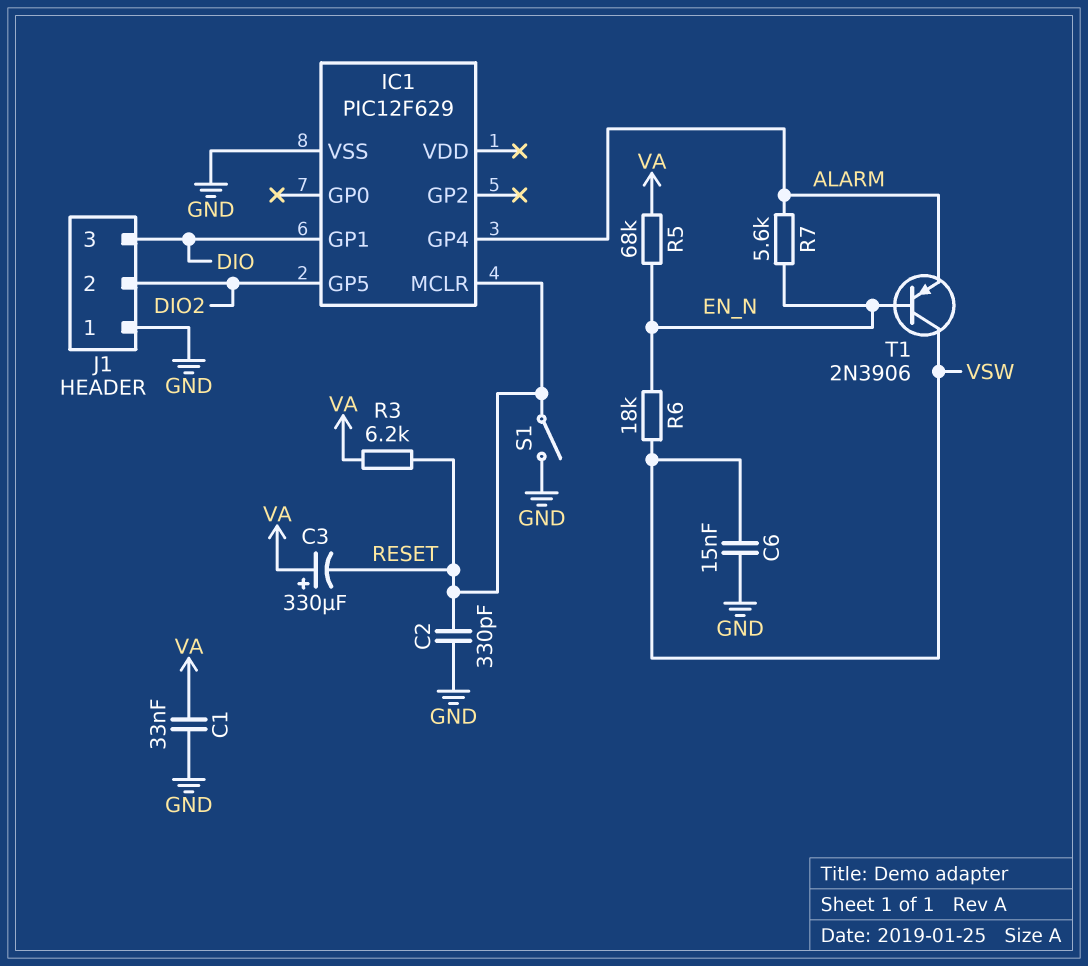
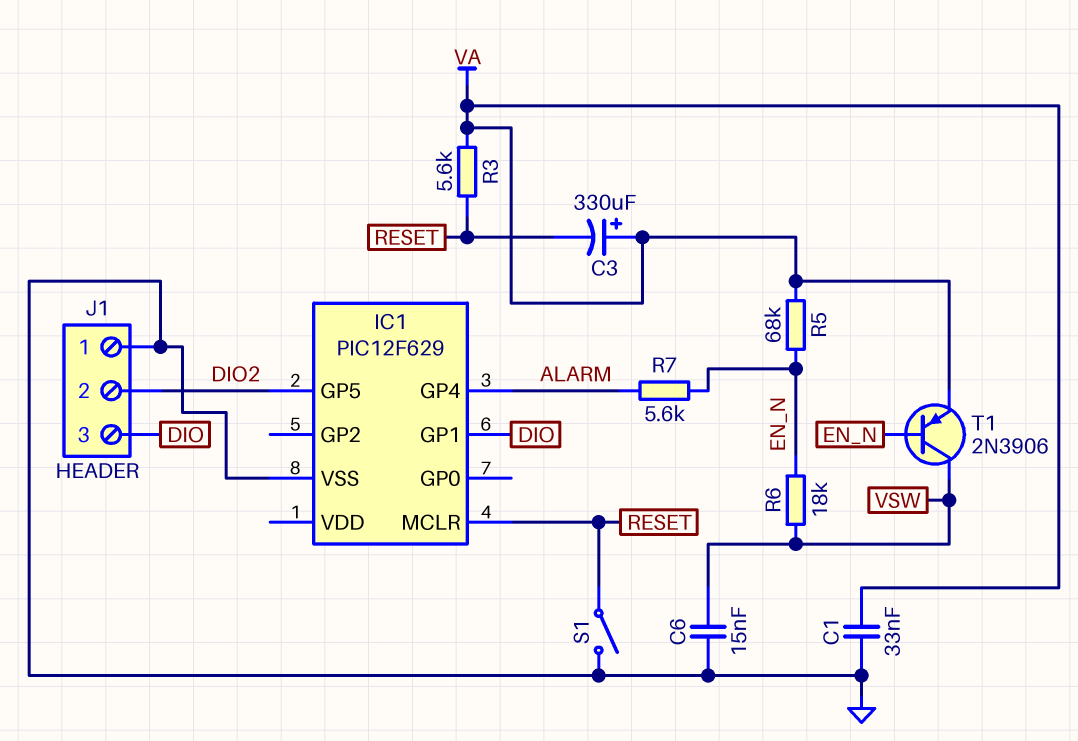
C2: 330pF (GND, RESET) -> none
R3: 6.2k (RESET, VA) -> 5.6k (RESET, VA)
T1: PNP 2N3906 (B EN_N, C VSW, E ALARM) -> PNP 2N3906 (B EN_N, C VSW, E VA)

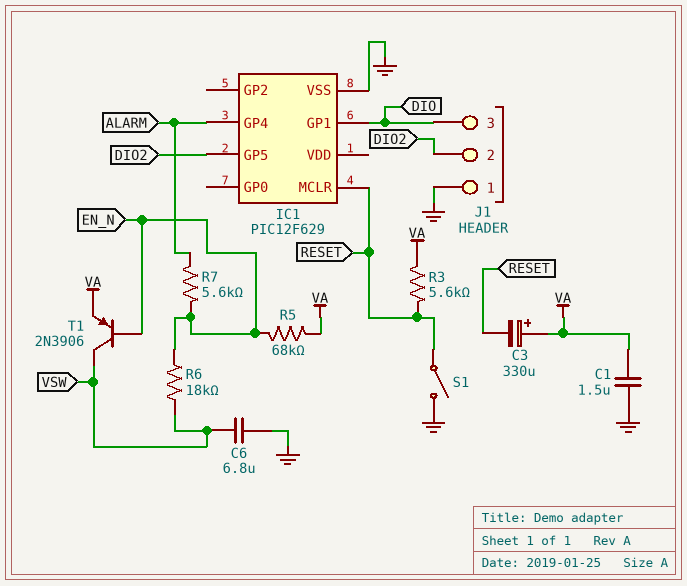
C1: 33nF (GND, VA) -> 1.5uF (GND, VA)
C6: 15nF (GND, VSW) -> 6.8uF (GND, VSW)

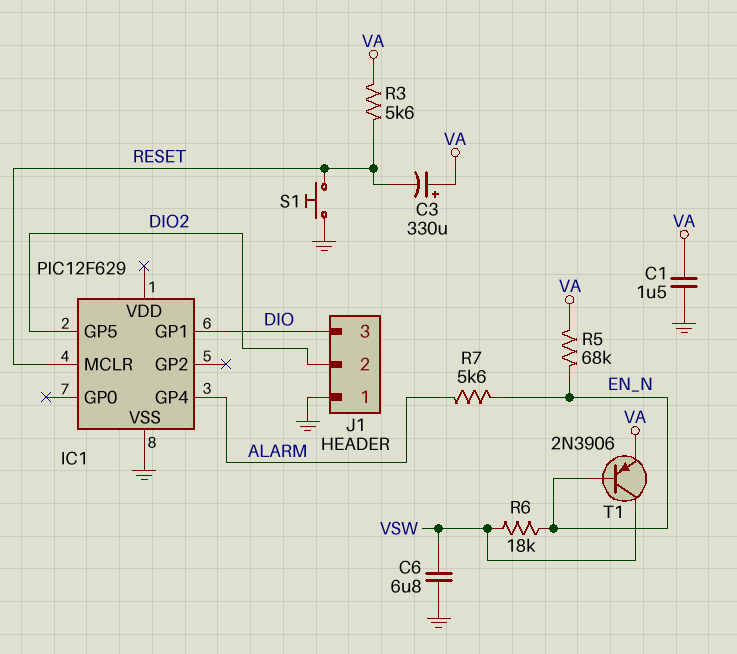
S1: switch (GND, RESET) -> button (GND, RESET)

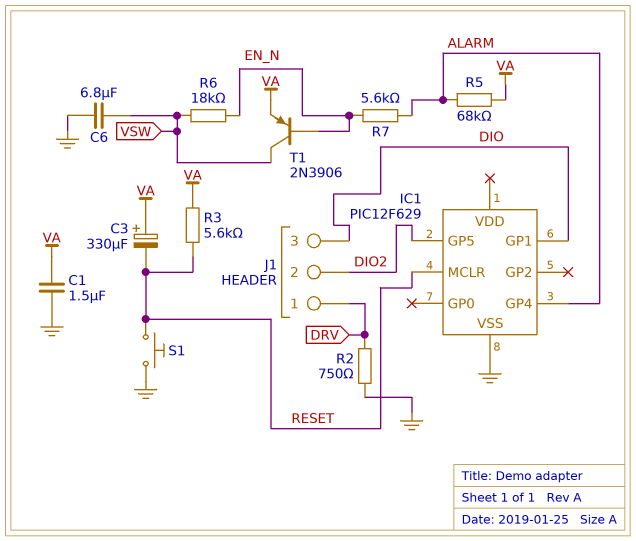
J1 pin 1: GND -> DRV
R2: none -> 750 (DRV, GND)
R5: 68k (EN_N, VA) -> 68k (ALARM, VA)

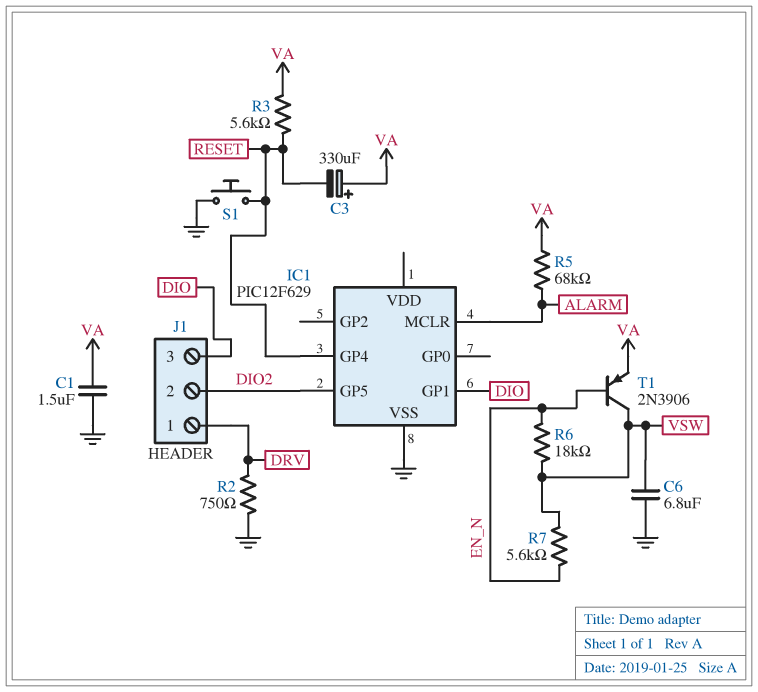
IC1 pin GP4: ALARM -> RESET
IC1 pin MCLR: RESET -> ALARM
R7: 5.6k (ALARM, EN_N) -> 5.6k (EN_N, VSW)

